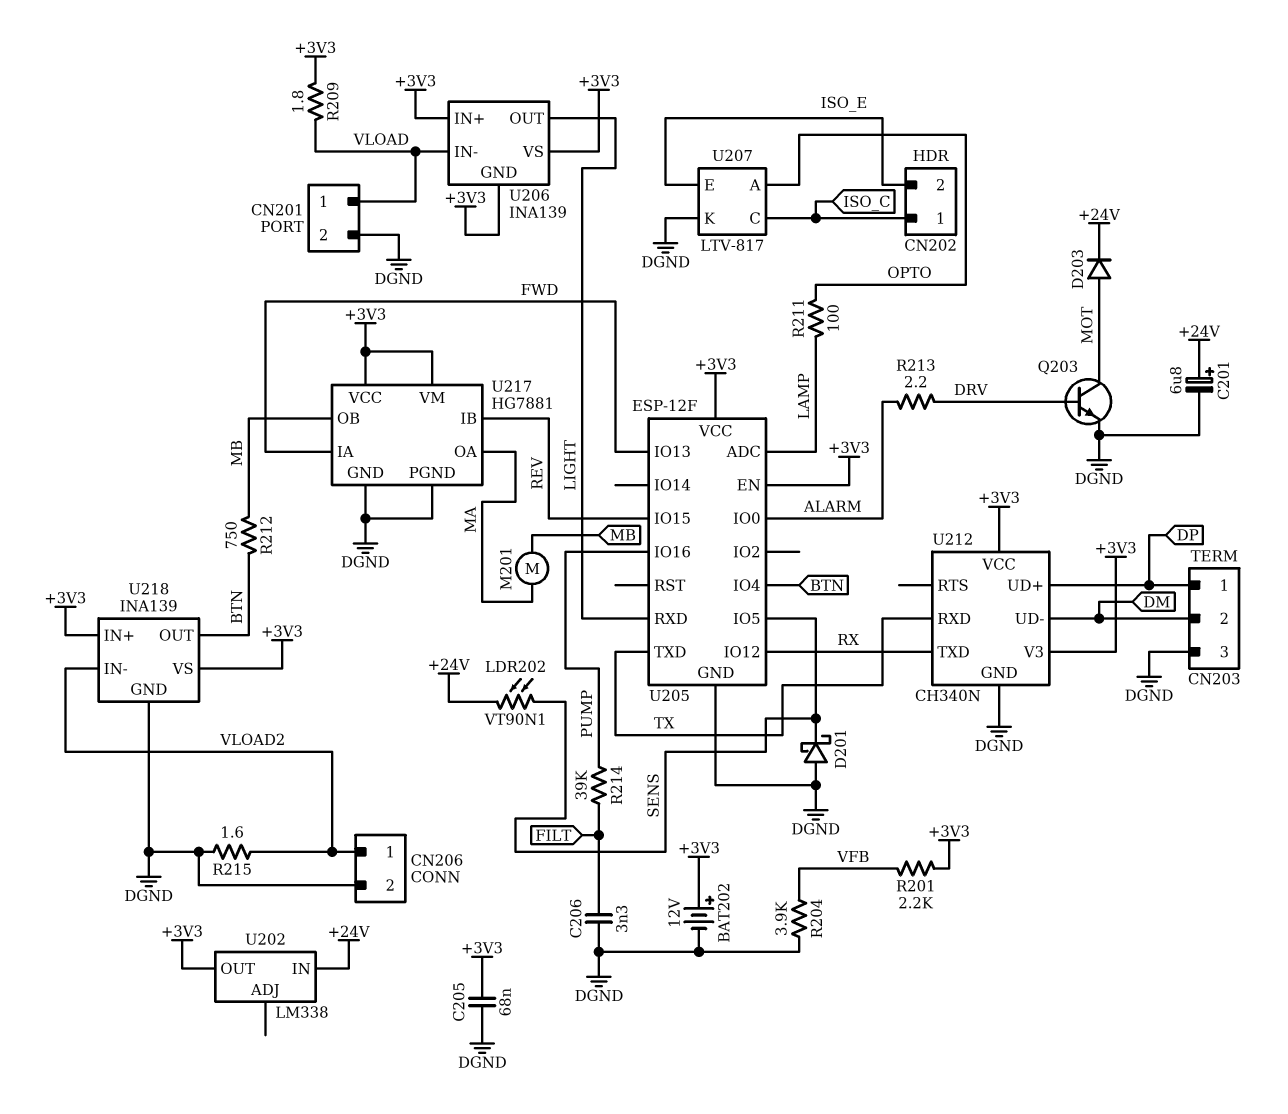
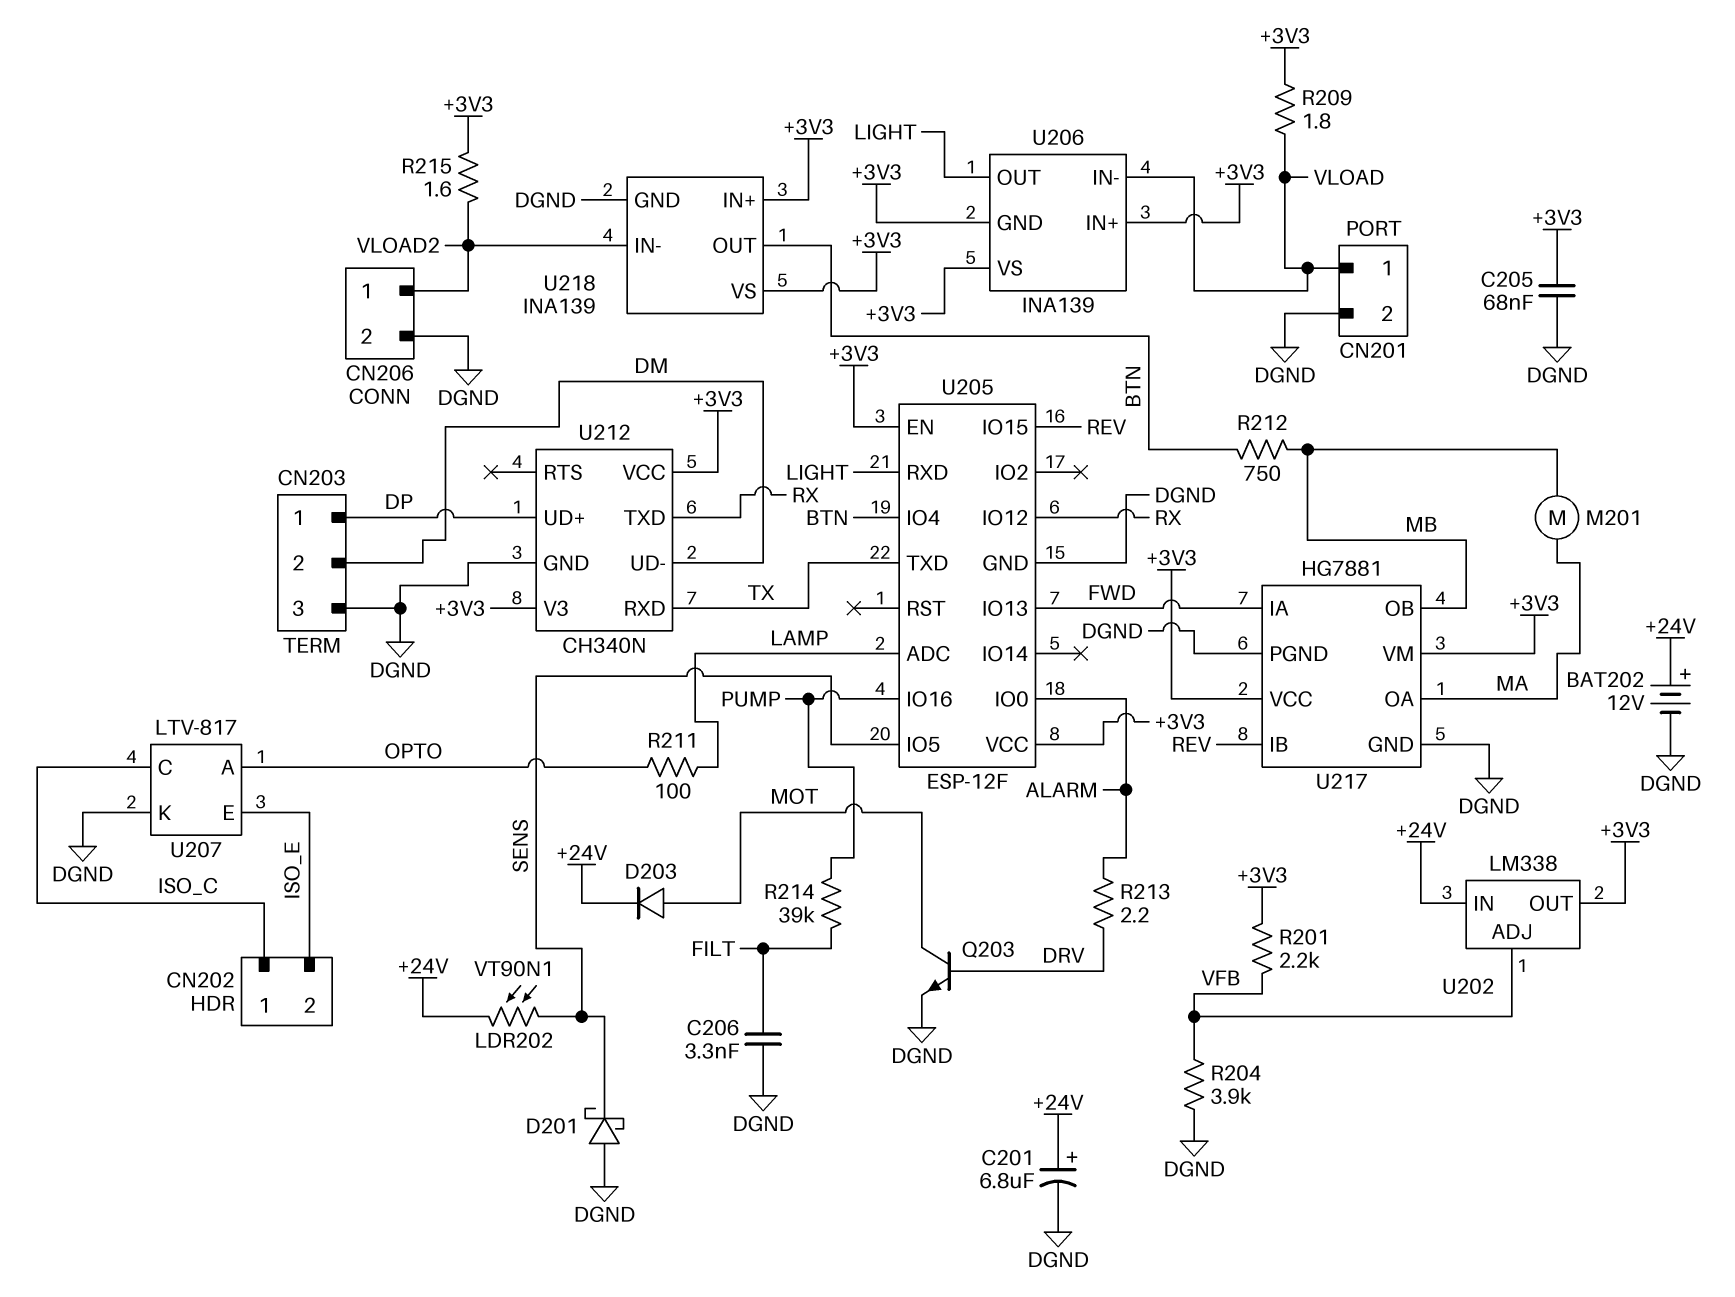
BAT202: 12V (plus +3V3, minus DGND) -> 12V (plus +24V, minus DGND)
R215: 1.6 (DGND, VLOAD2) -> 1.6 (+3V3, VLOAD2)
U202 pin ADJ: none -> VFB

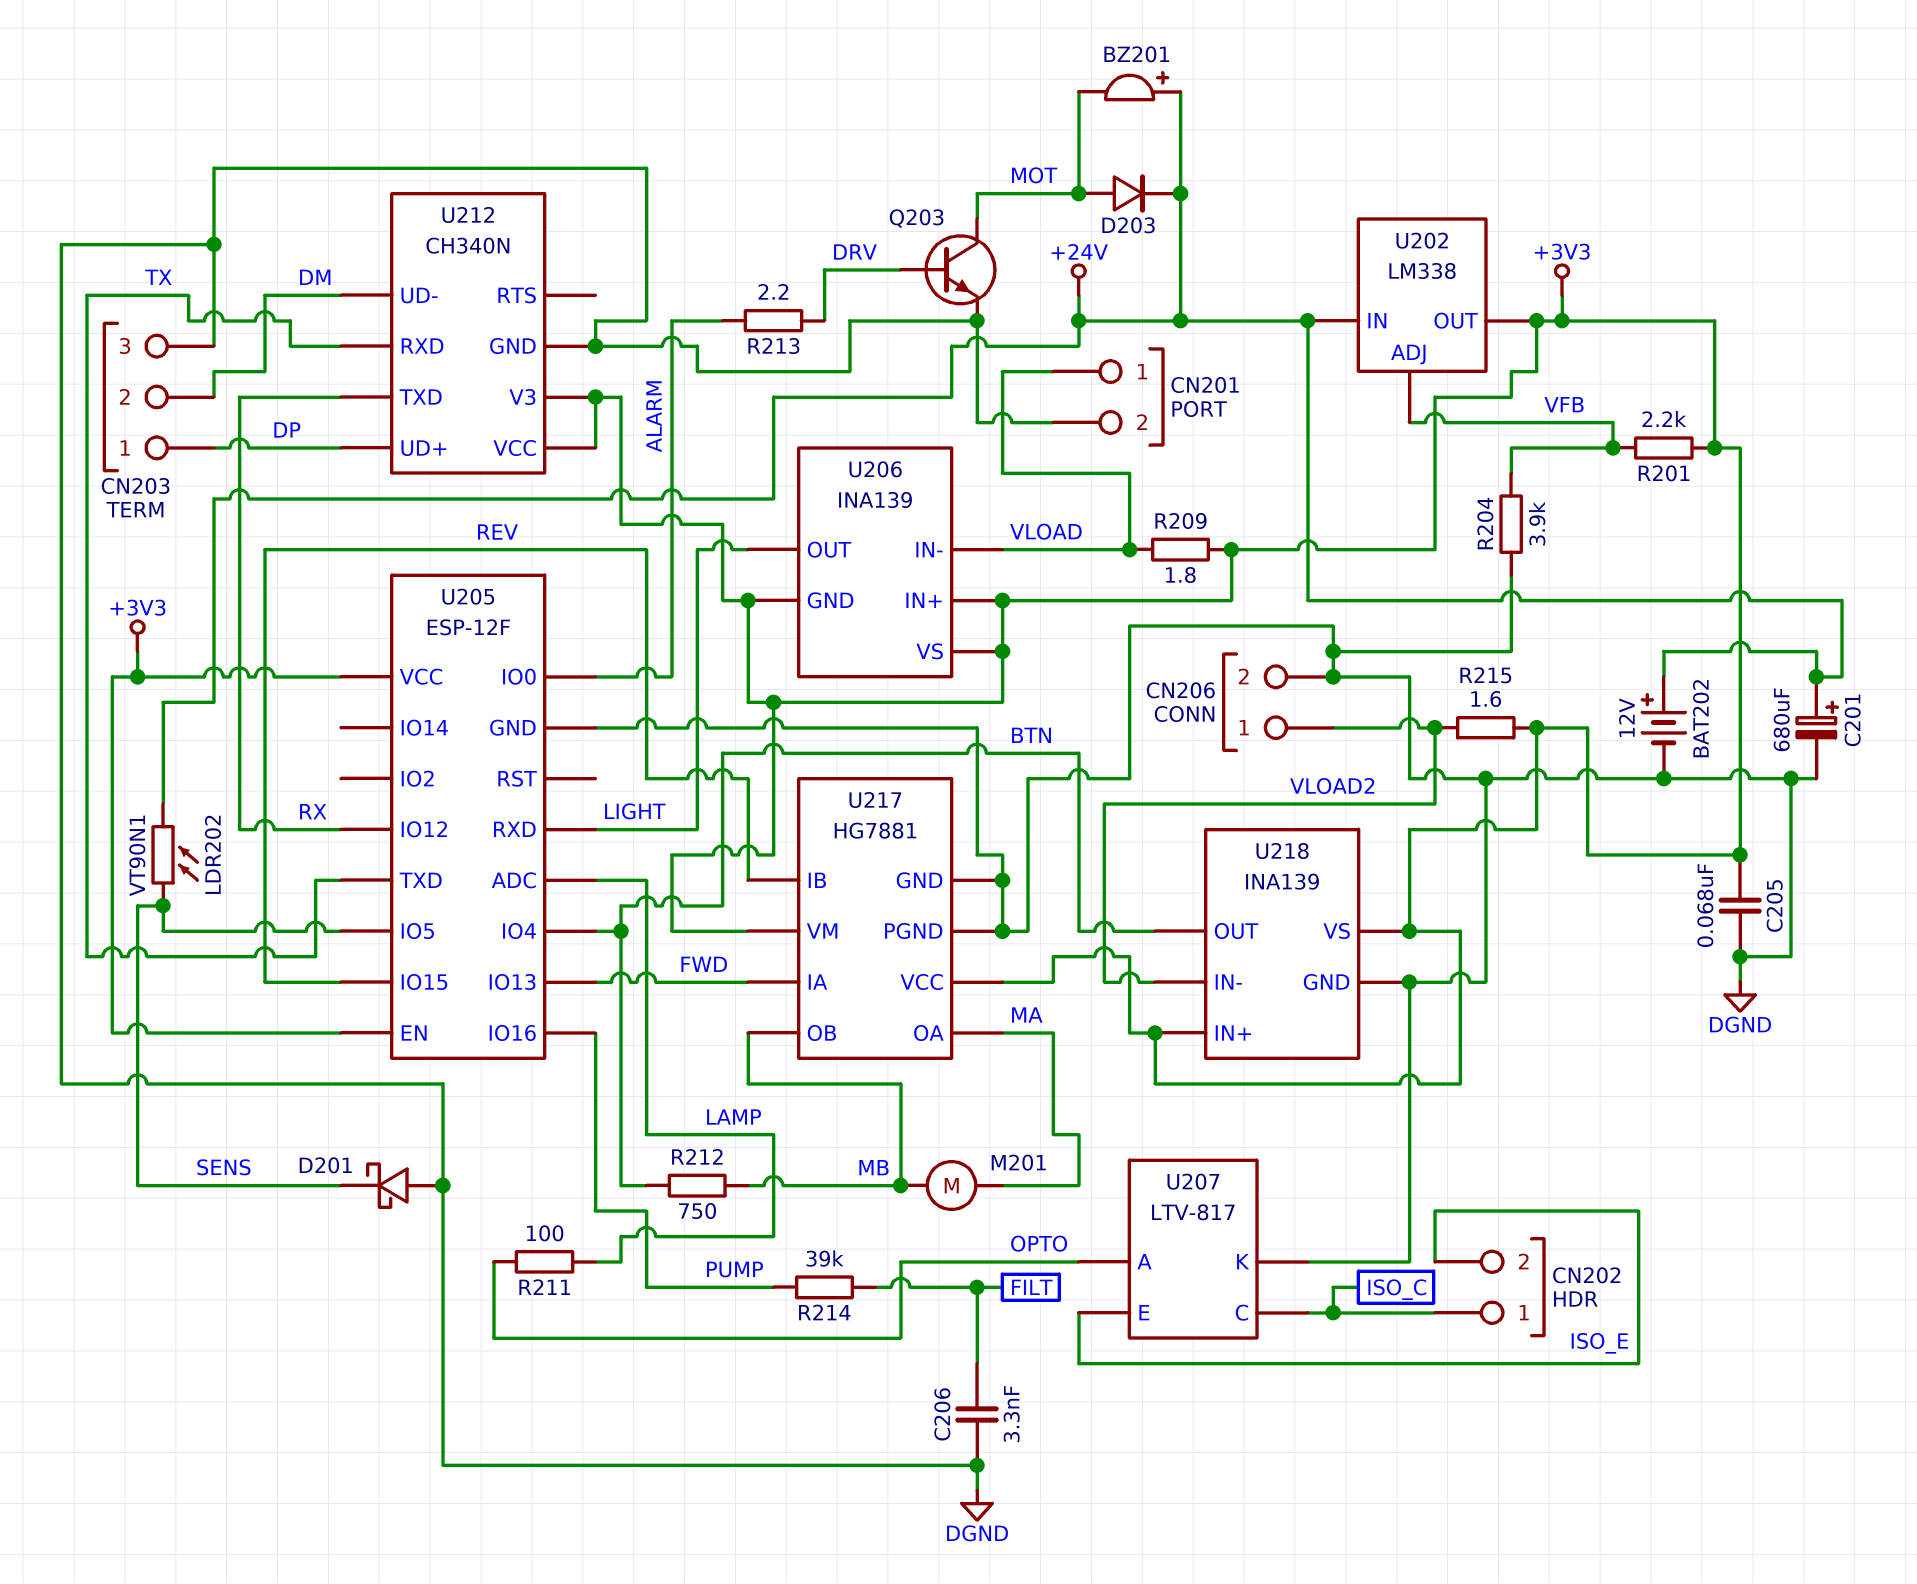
BZ201: none -> buzzer (plus +24V, minus MOT)
C201: 6.8uF (plus +24V, minus DGND) -> 680uF (plus +24V, minus DGND)

